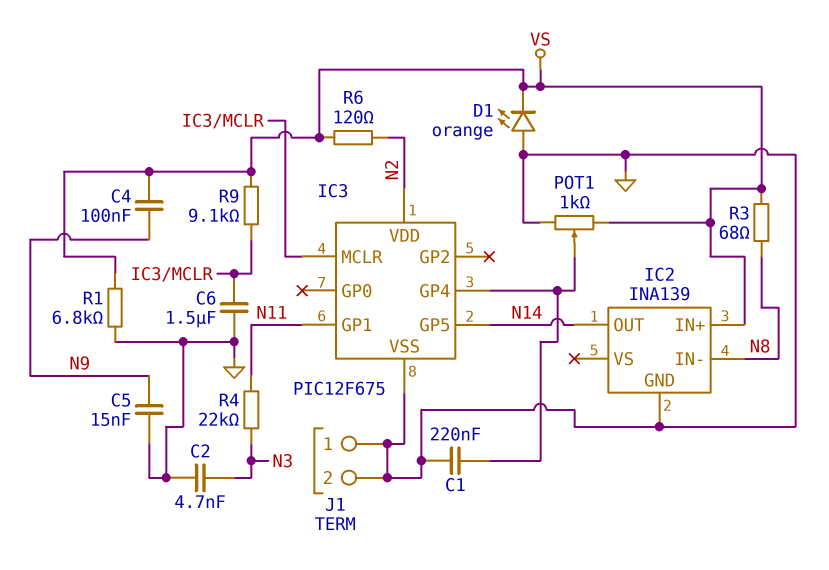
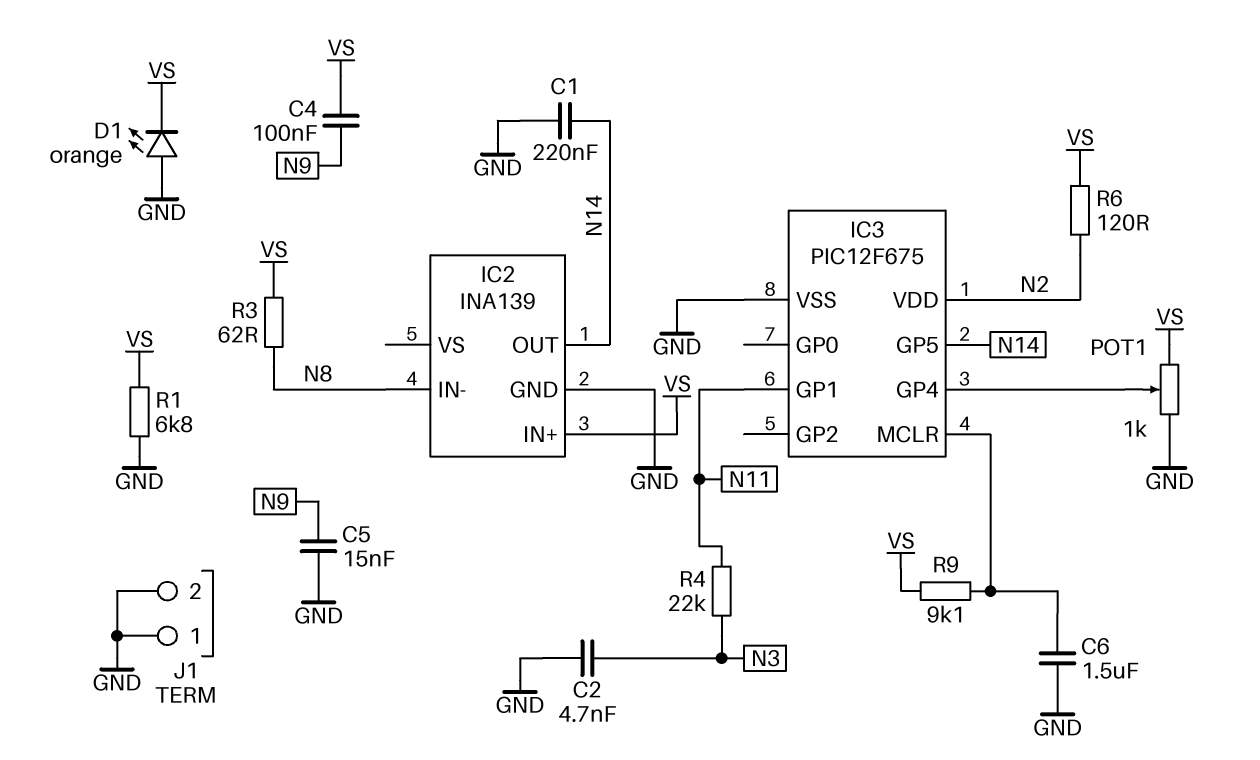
C1: 220nF (GND, IC3/GP4) -> 220nF (GND, N14)
R3: 68 (N8, VS) -> 62 (N8, VS)

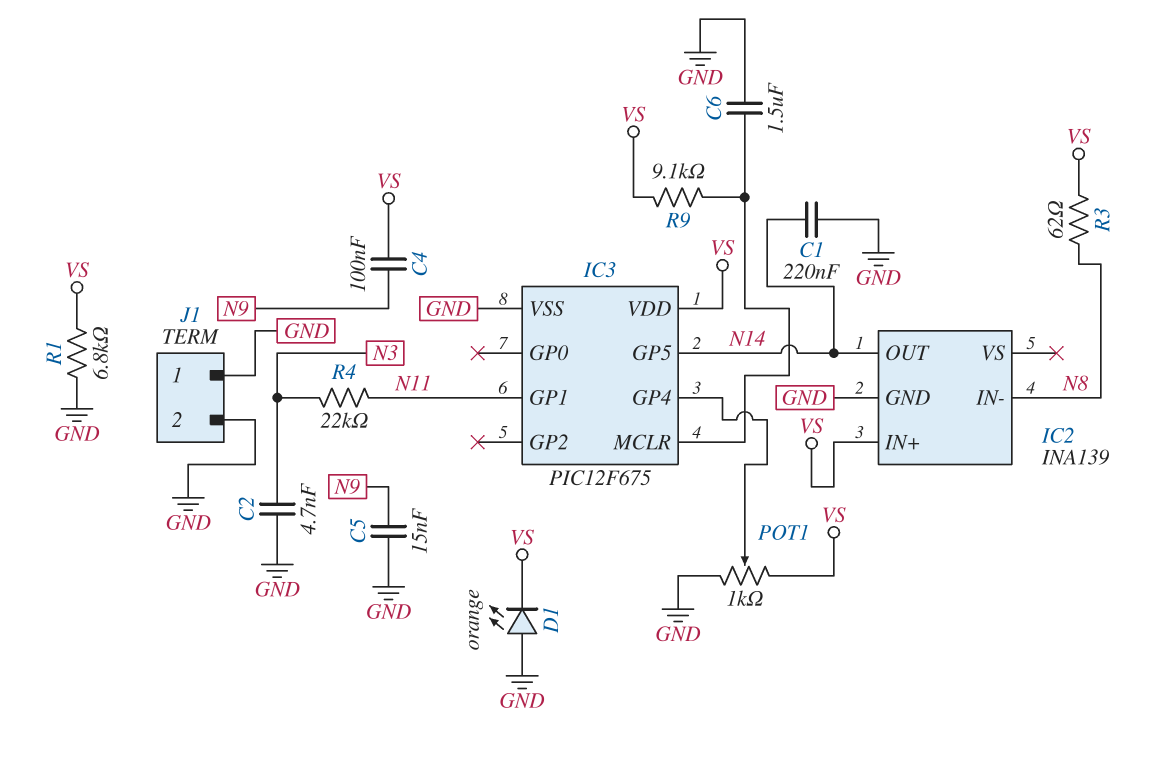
IC3 pin VDD: N2 -> VS
R6: 120 (N2, VS) -> none

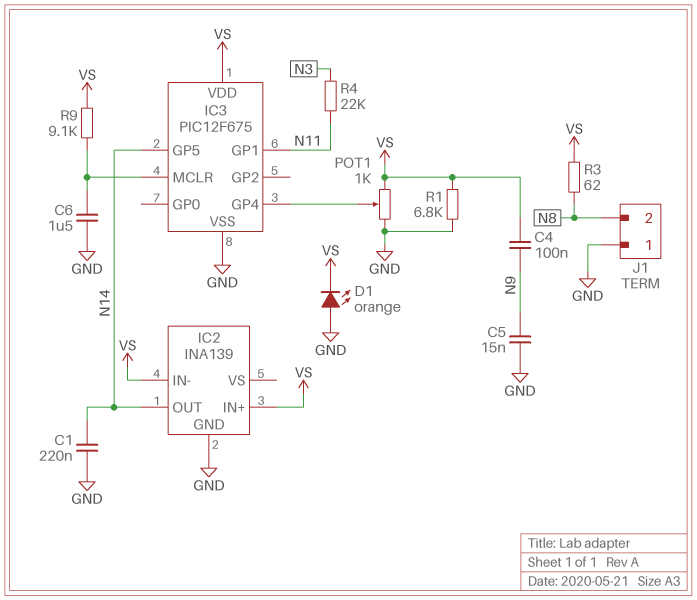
C2: 4.7nF (GND, N3) -> none
IC2 pin IN-: N8 -> VS
J1 pin 2: GND -> N8

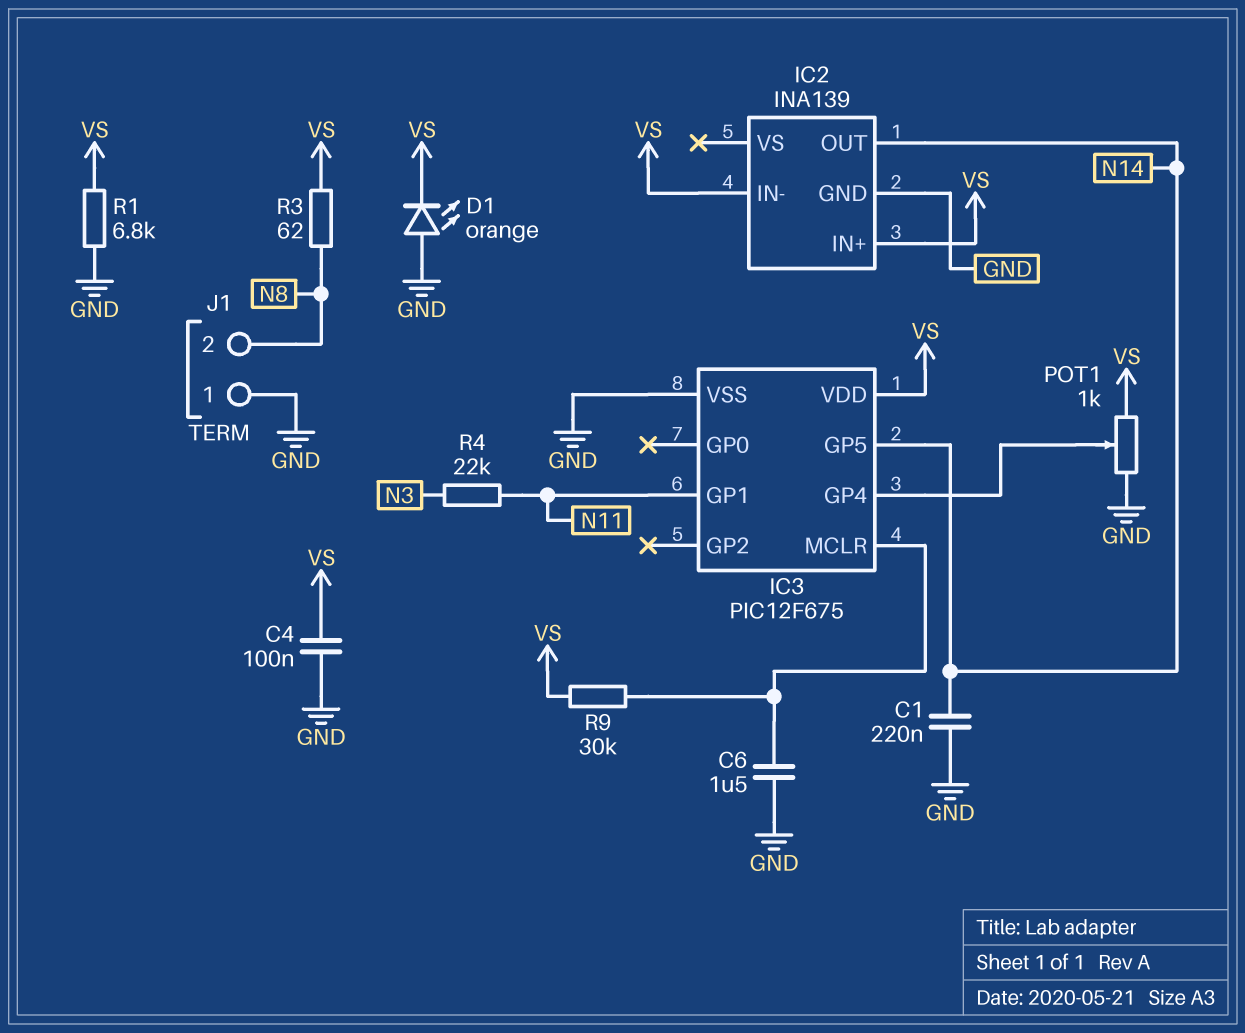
C4: 100nF (N9, VS) -> 100nF (GND, VS)
C5: 15nF (GND, N9) -> none
R9: 9.1k (IC3/MCLR, VS) -> 30k (IC3/MCLR, VS)

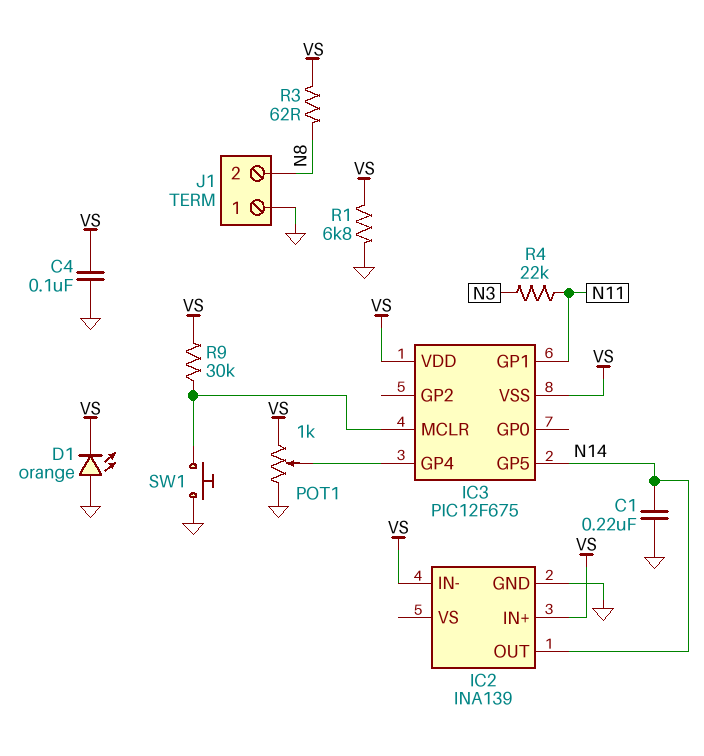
C6: 1.5uF (GND, IC3/MCLR) -> none
IC3 pin VSS: GND -> VS
SW1: none -> button (GND, IC3/MCLR)

